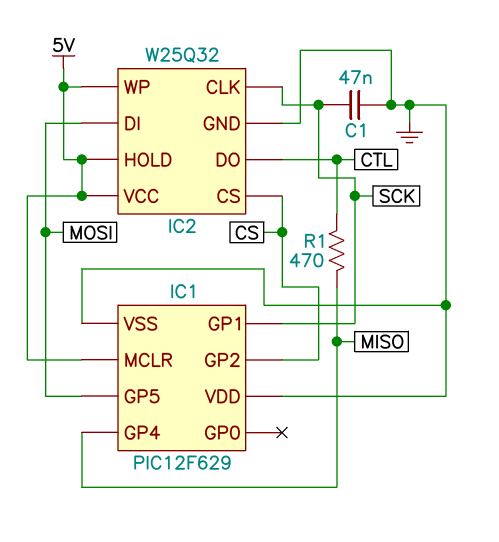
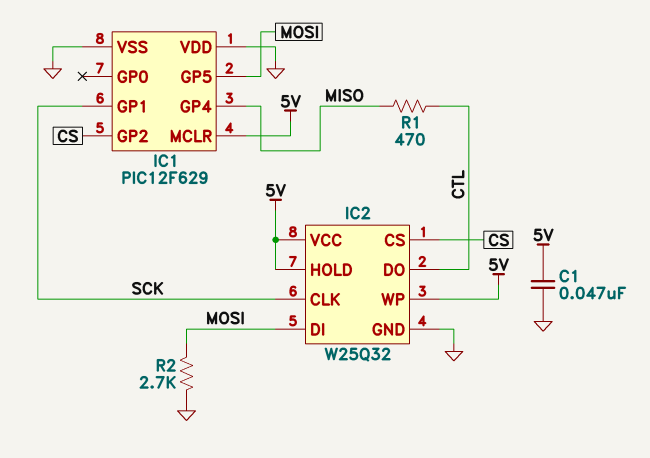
C1: 47nF (GND, SCK) -> 47nF (5V, GND)
R2: none -> 2.7k (GND, MOSI)

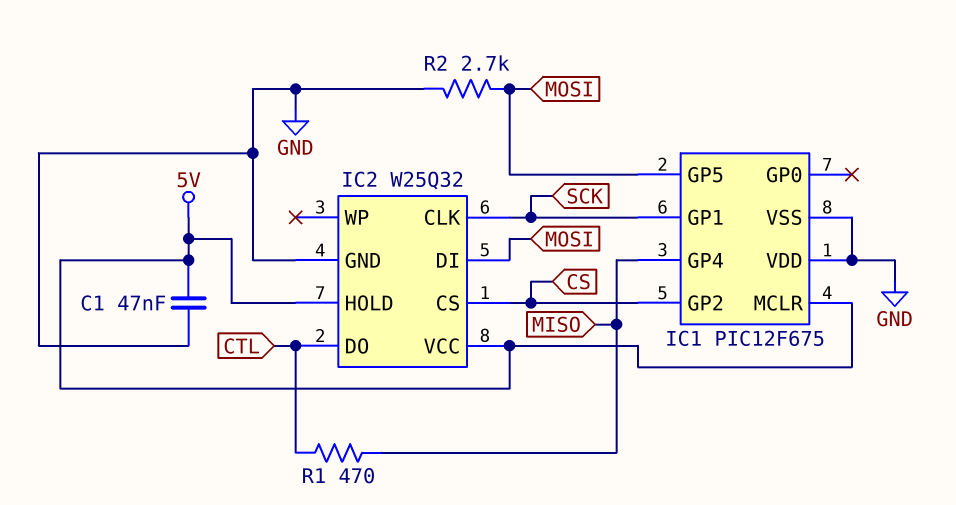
IC1: PIC12F629 -> PIC12F675
IC2 pin WP: 5V -> none

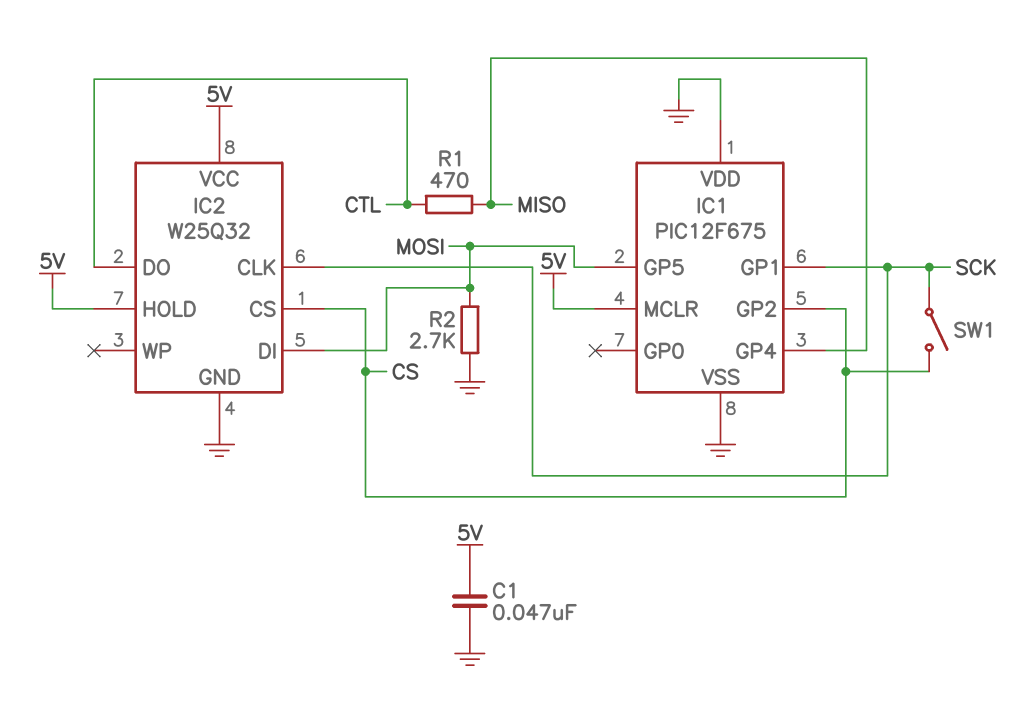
SW1: none -> switch (CS, SCK)

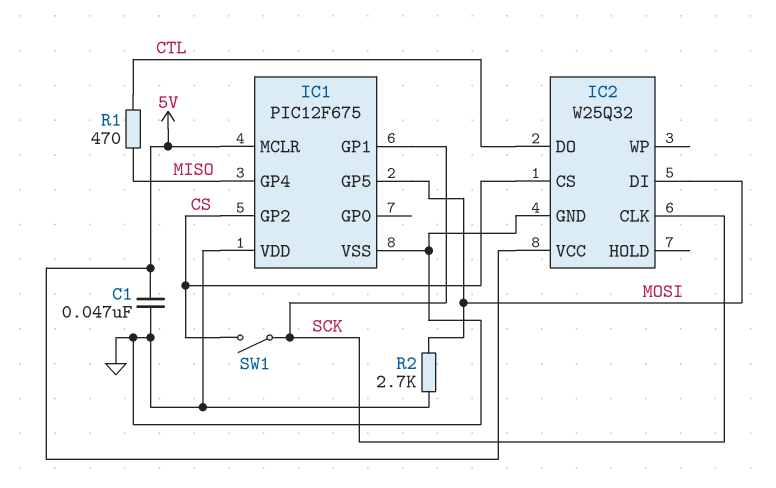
IC2 pin HOLD: 5V -> none

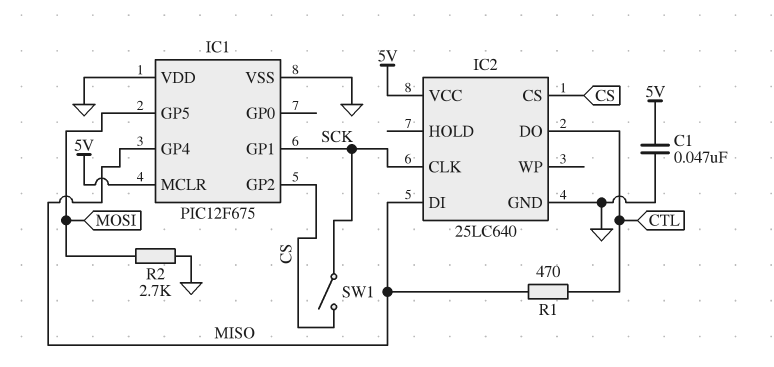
IC2: W25Q32 -> 25LC640
IC2 pin DI: MOSI -> MISO

